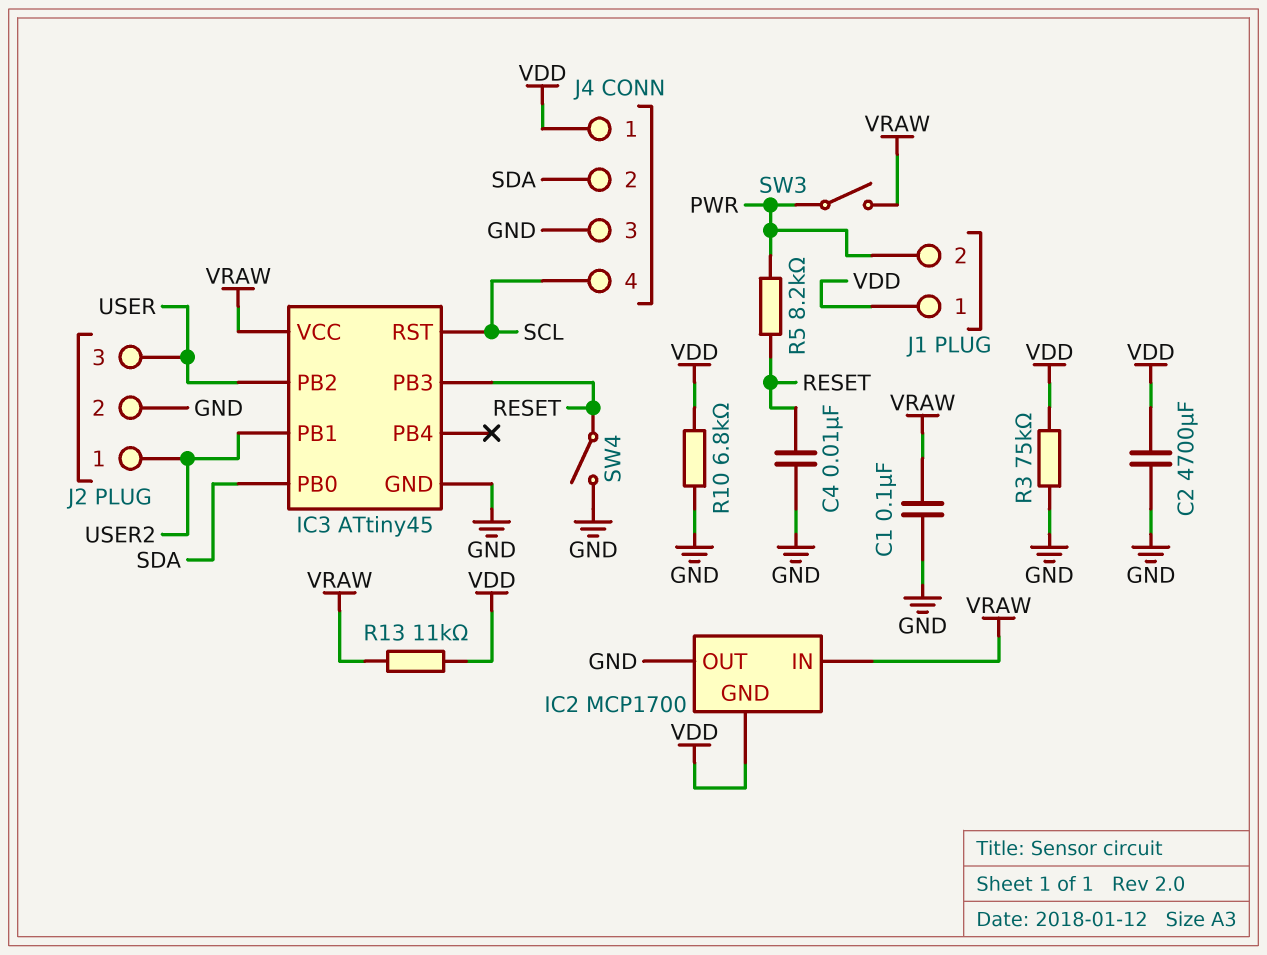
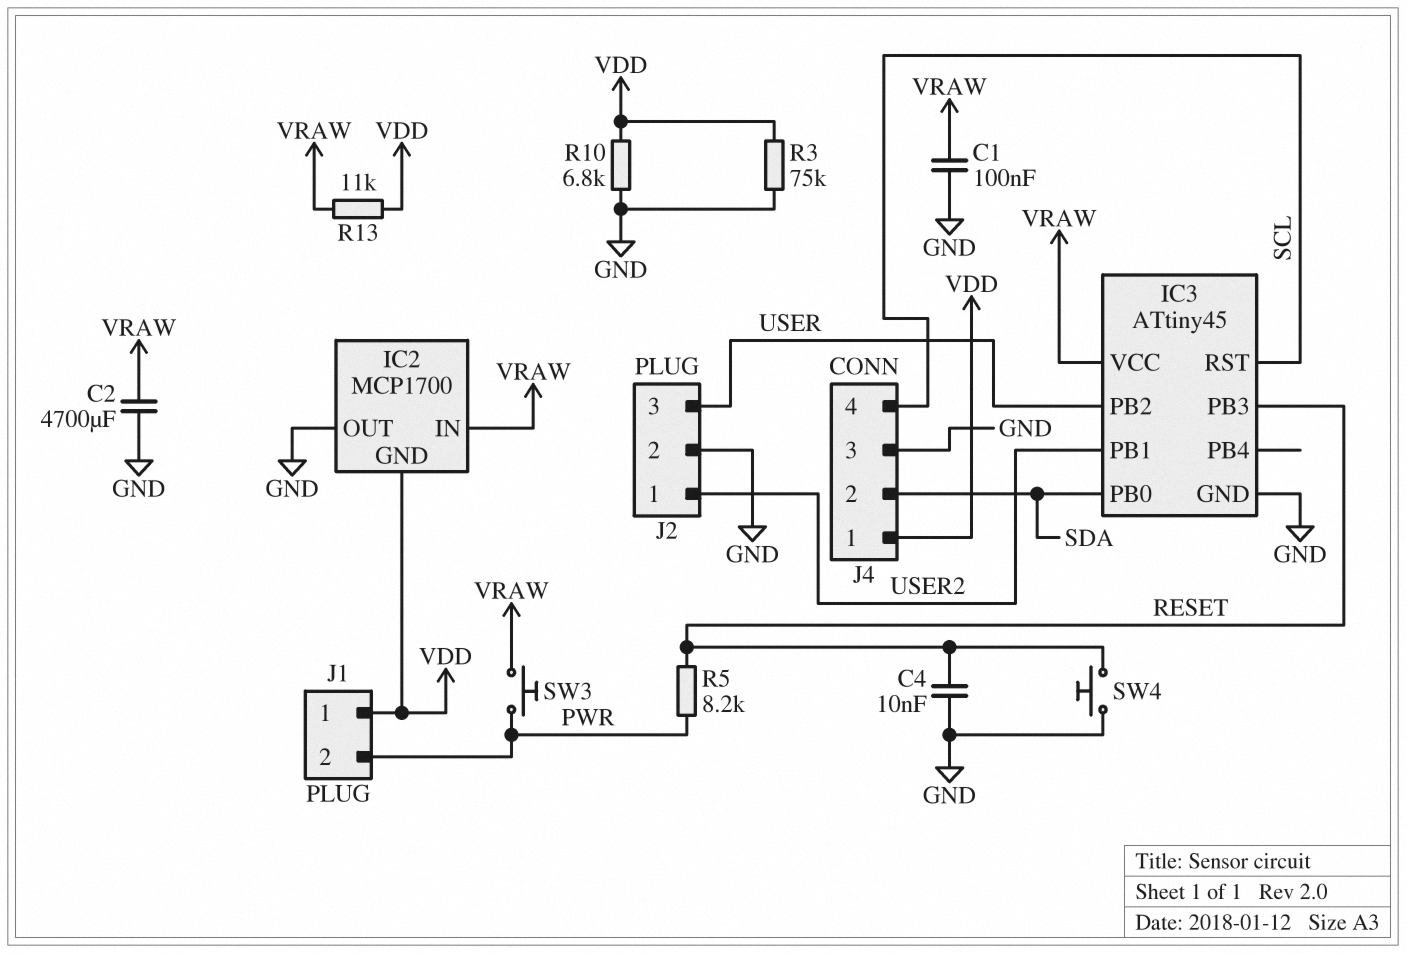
C2: 4700uF (GND, VDD) -> 4700uF (GND, VRAW)
SW3: switch (PWR, VRAW) -> button (PWR, VRAW)
SW4: switch (GND, RESET) -> button (GND, RESET)

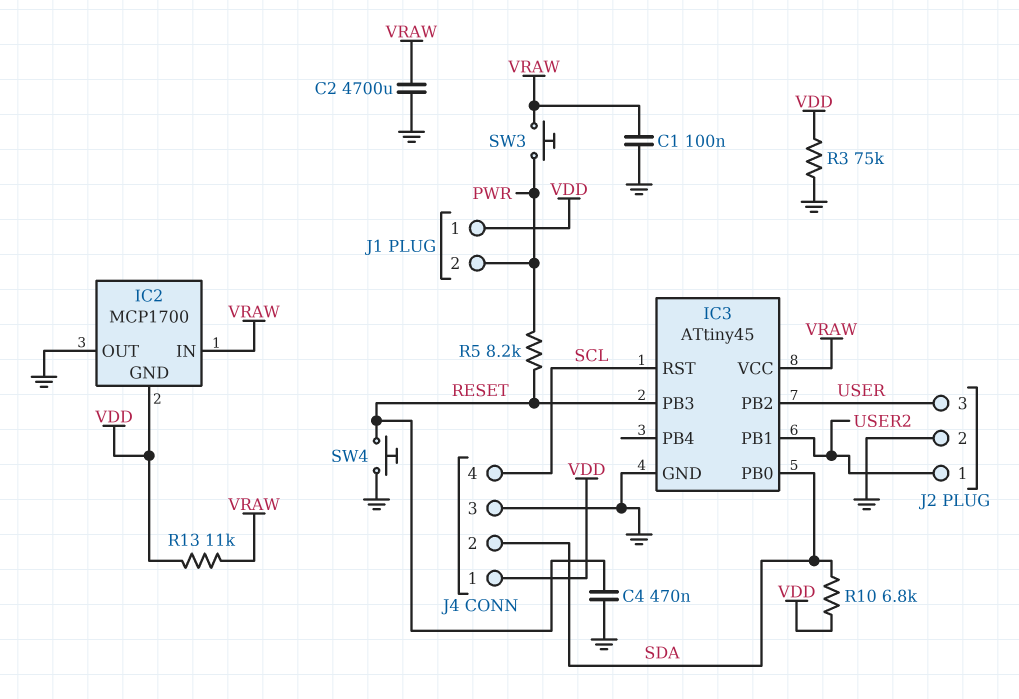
C4: 10nF (GND, RESET) -> 470nF (GND, RESET)
R10: 6.8k (GND, VDD) -> 6.8k (SDA, VDD)

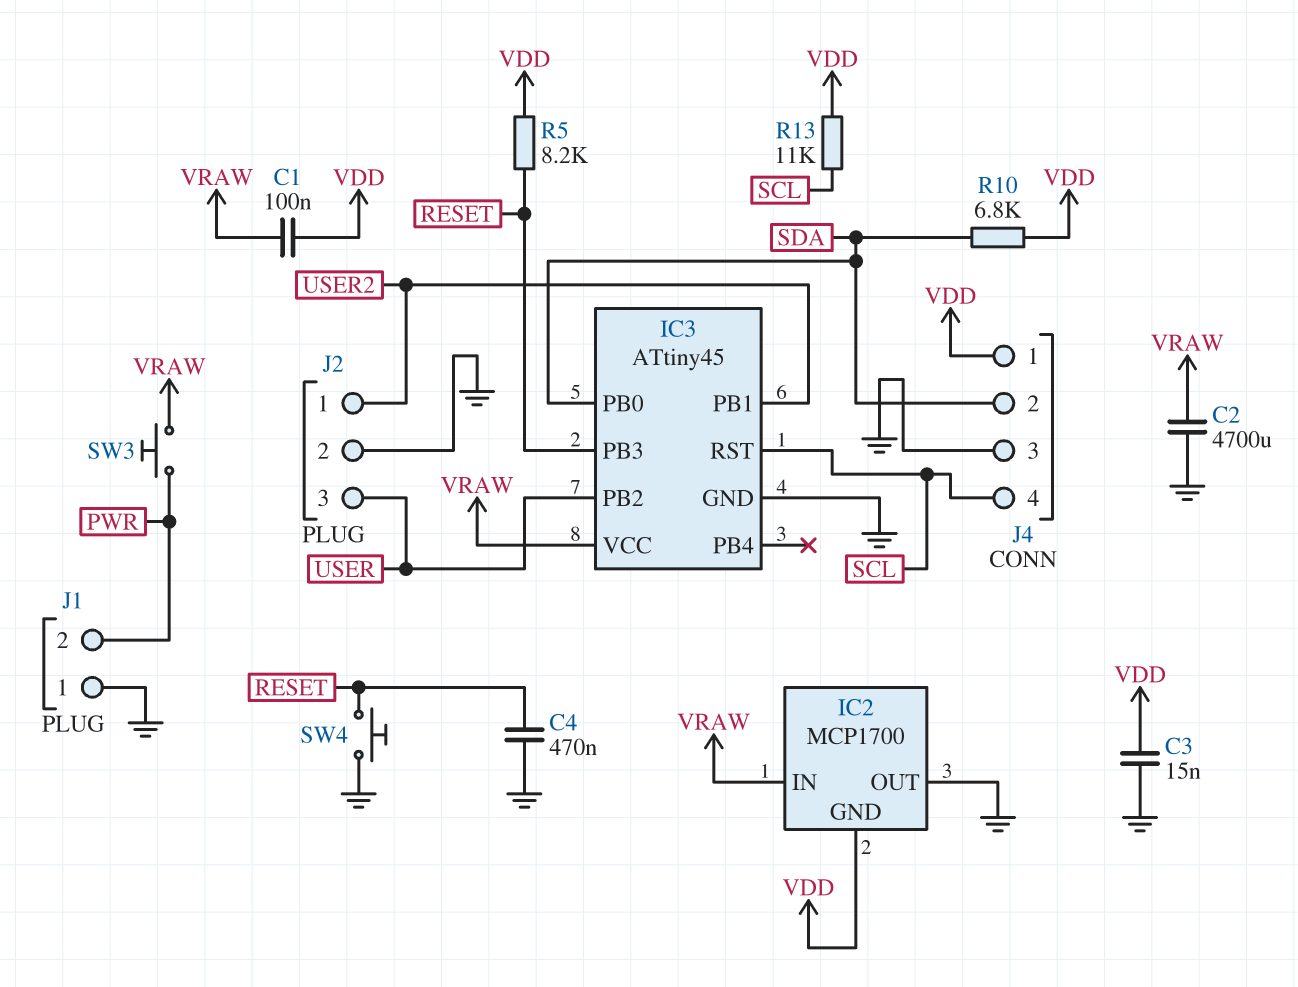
C1: 100nF (GND, VRAW) -> 100nF (VDD, VRAW)
C3: none -> 15nF (GND, VDD)
J1 pin 1: VDD -> GND
R3: 75k (GND, VDD) -> none
R5: 8.2k (PWR, RESET) -> 8.2k (RESET, VDD)
R13: 11k (VDD, VRAW) -> 11k (SCL, VDD)

